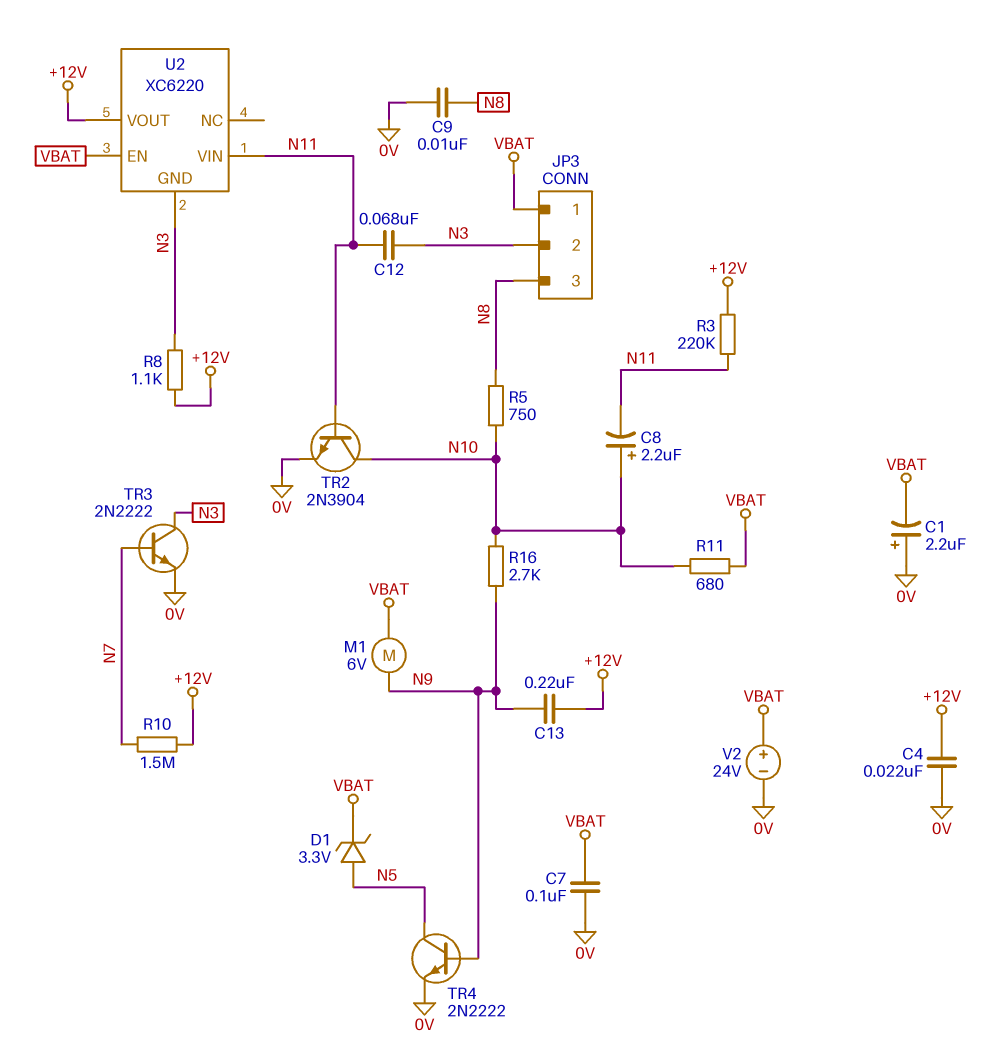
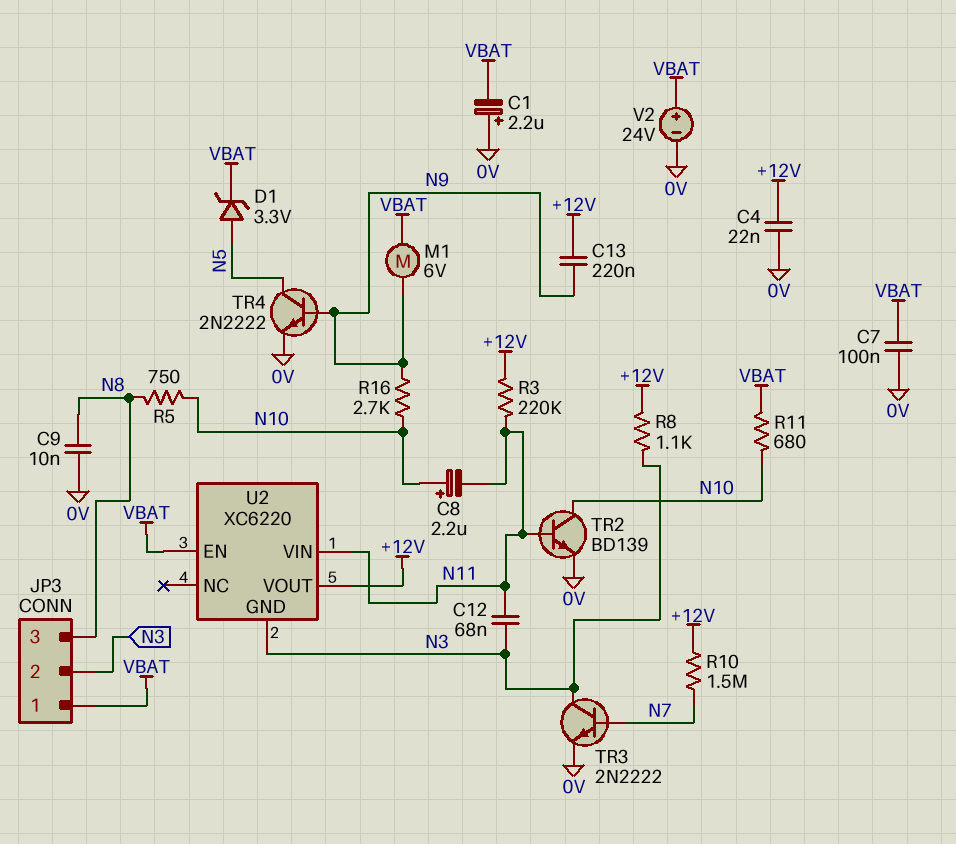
TR2: NPN 2N3904 (B N11, C N10, E 0V) -> NPN BD139 (B N11, C N10, E 0V)

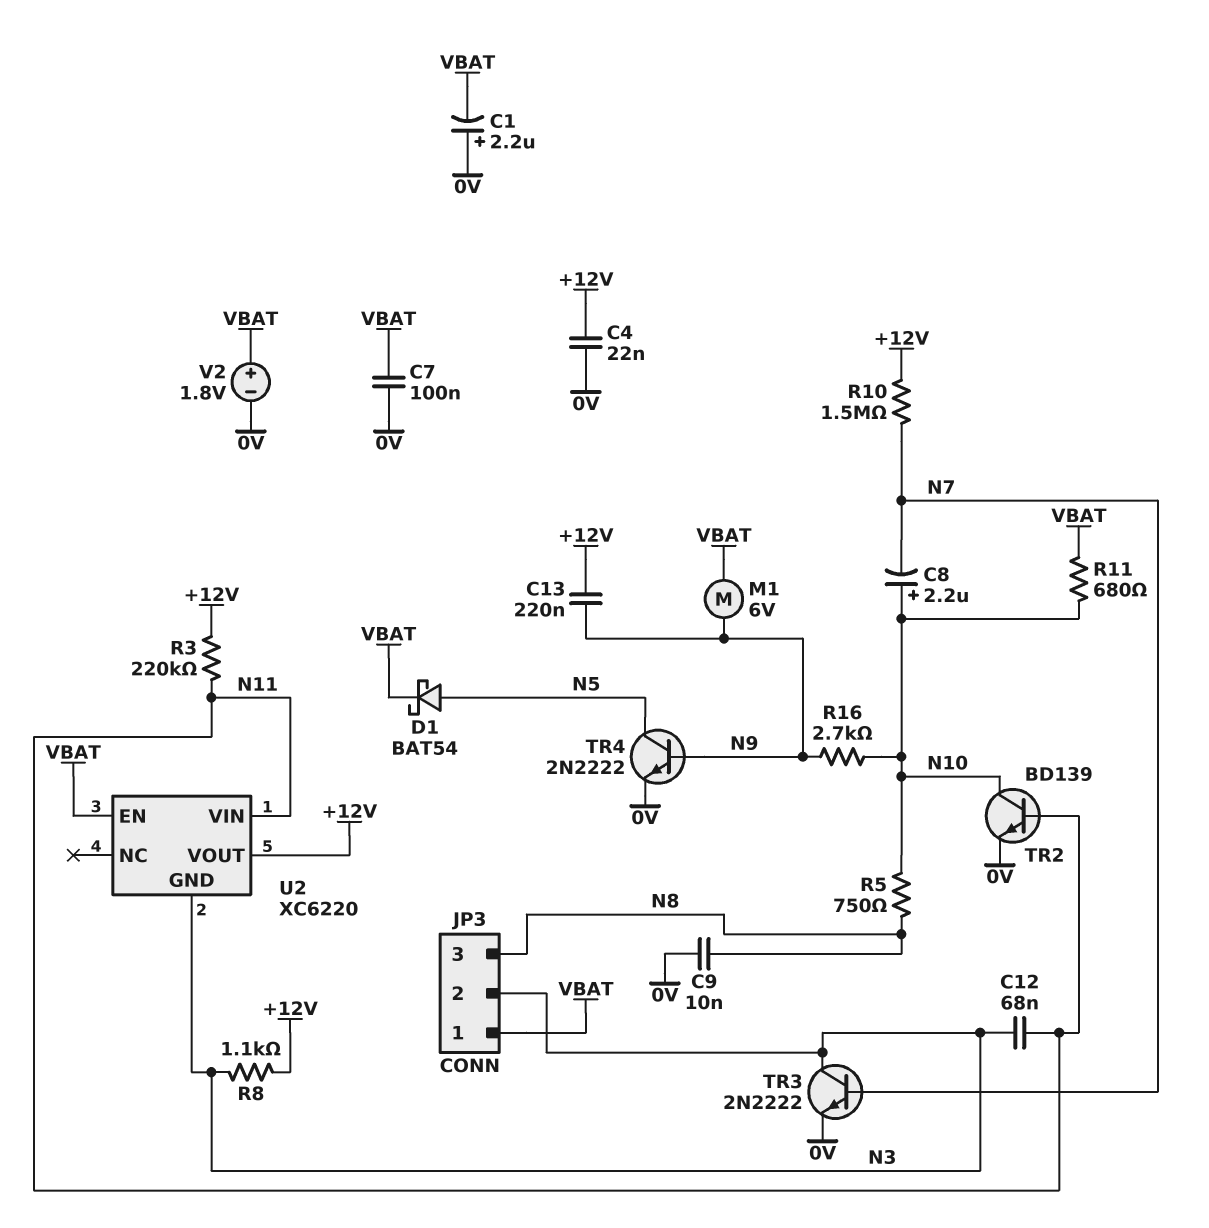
C8: 2.2uF (plus N10, minus N11) -> 2.2uF (plus N10, minus N7)
D1: zener 3.3V (A N5, K VBAT) -> schottky BAT54 (A N5, K VBAT)
V2: 24V (plus VBAT, minus 0V) -> 1.8V (plus VBAT, minus 0V)

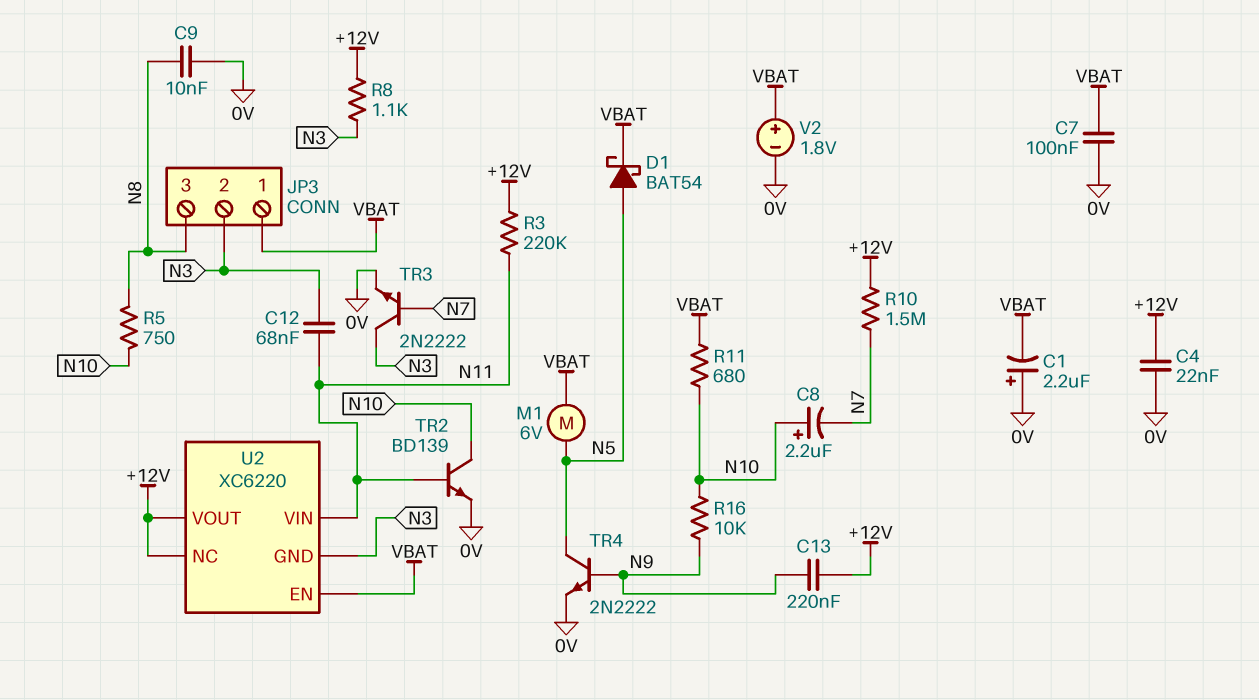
M1: motor 6V (N9, VBAT) -> motor 6V (N5, VBAT)
R16: 2.7k (N9, N10) -> 10k (N9, N10)
U2 pin NC: none -> +12V

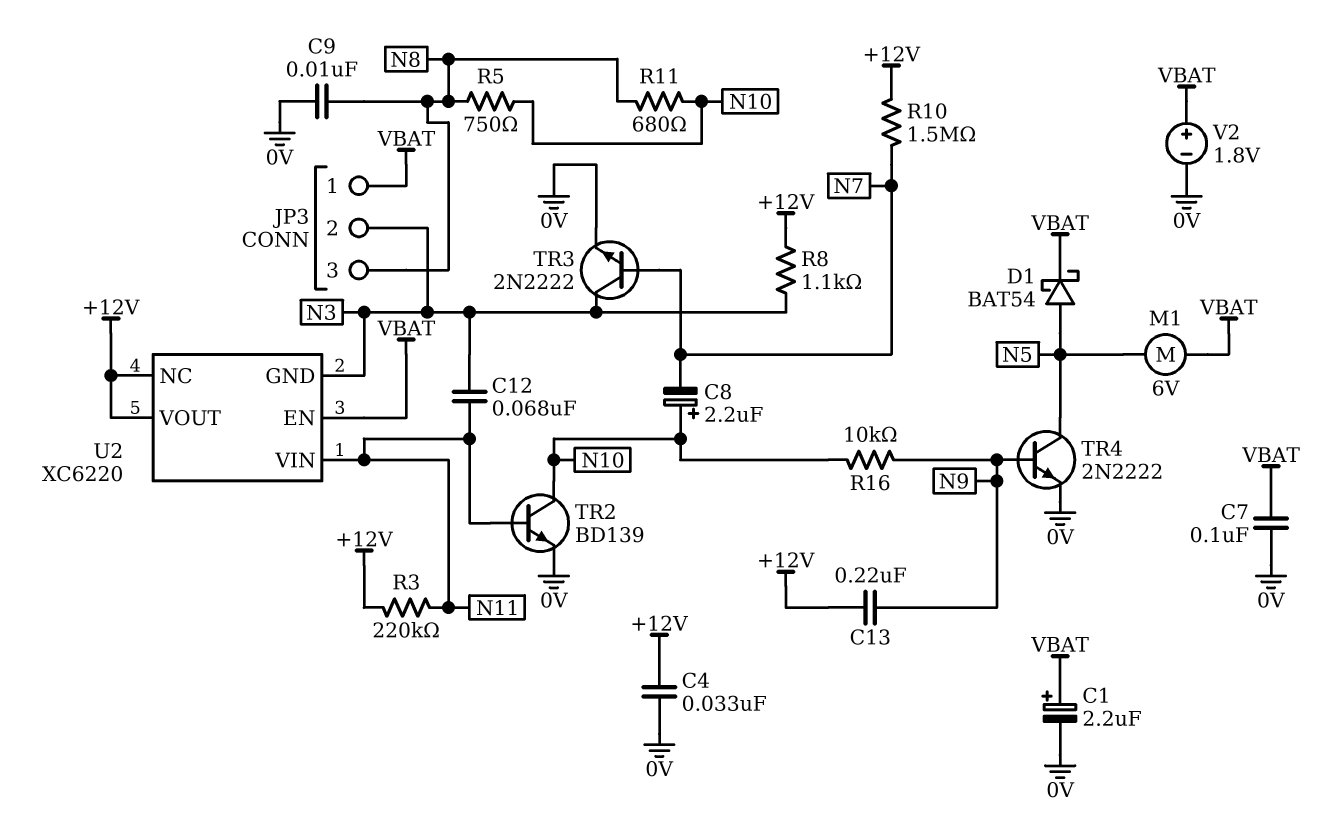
C1: 2.2uF (plus 0V, minus VBAT) -> 2.2uF (plus VBAT, minus 0V)
C4: 22nF (+12V, 0V) -> 33nF (+12V, 0V)
R11: 680 (N10, VBAT) -> 680 (N8, N10)

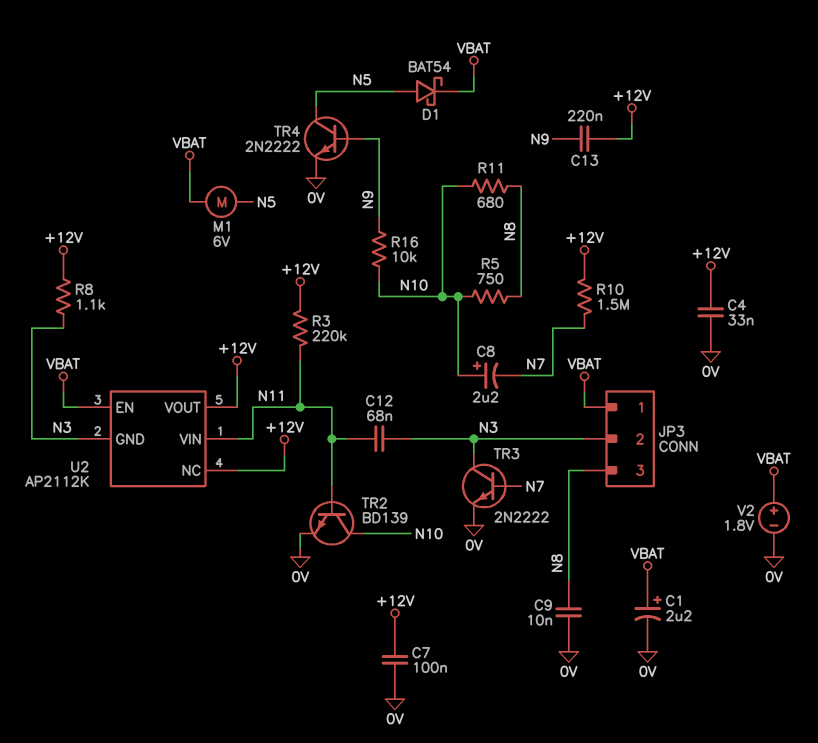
C7: 100nF (0V, VBAT) -> 100nF (+12V, 0V)
U2: XC6220 -> AP2112K

